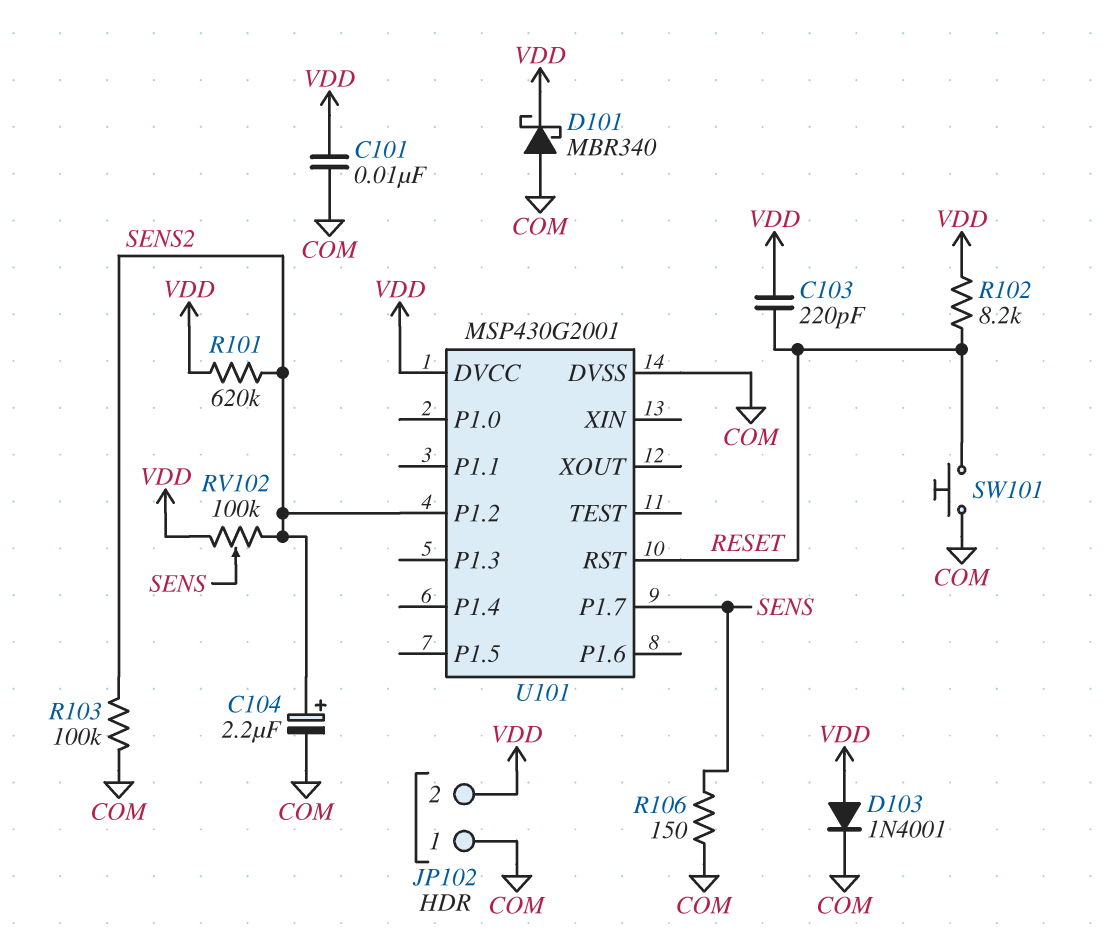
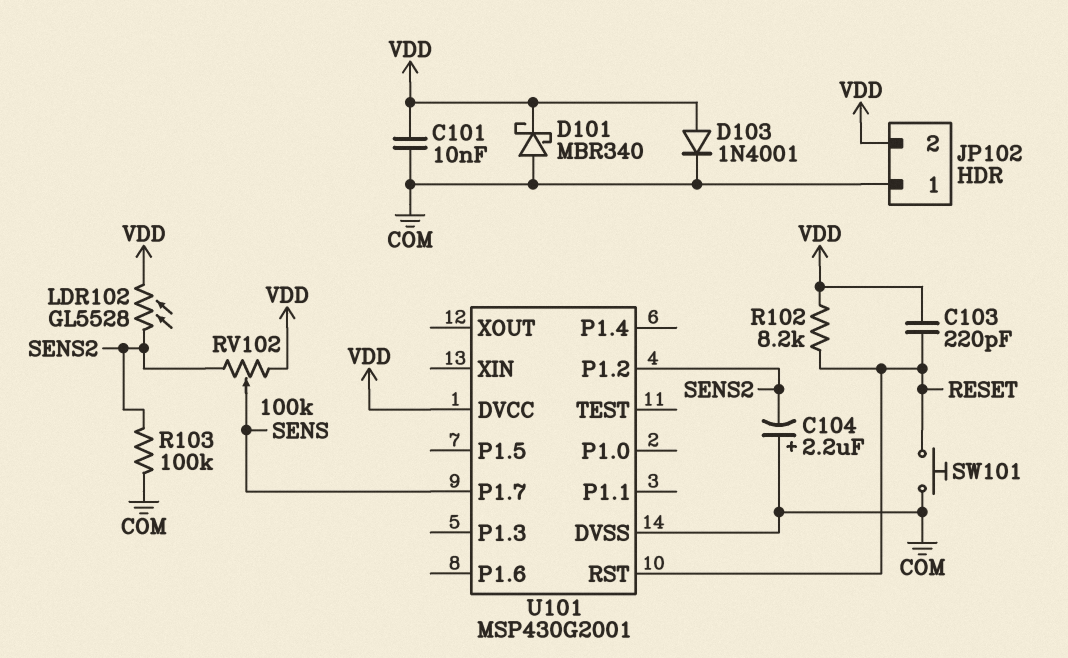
C104: 2.2uF (plus SENS2, minus COM) -> 2.2uF (plus COM, minus SENS2)
LDR102: none -> GL5528 (SENS2, VDD)
R101: 620k (SENS2, VDD) -> none
R106: 150 (COM, SENS) -> none

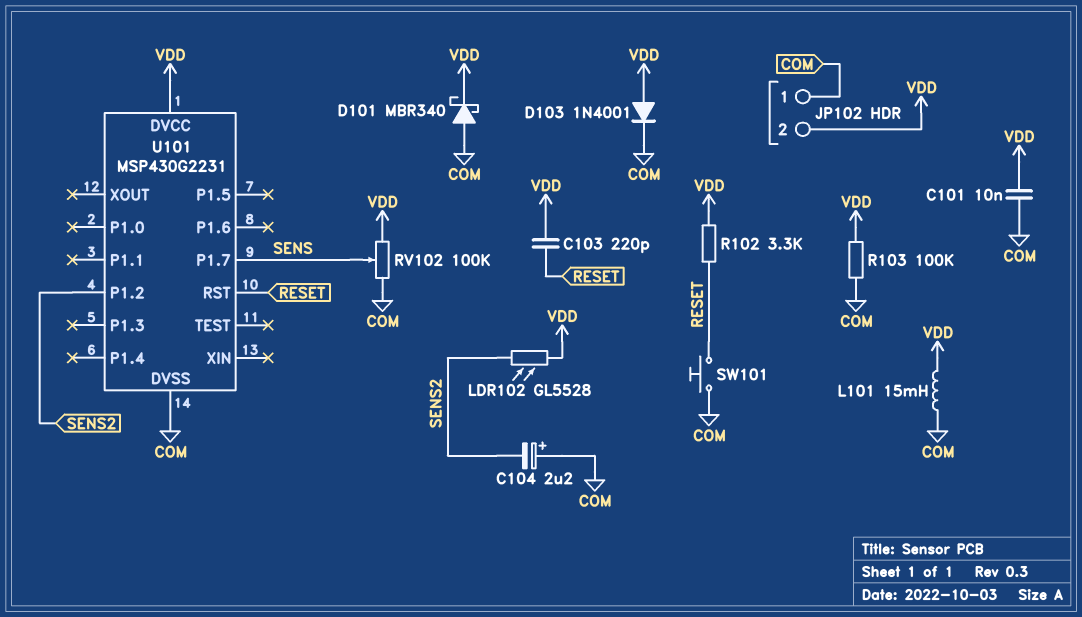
L101: none -> 15mH (COM, VDD)
R102: 8.2k (RESET, VDD) -> 3.3k (RESET, VDD)
R103: 100k (COM, SENS2) -> 100k (COM, VDD)
RV102: 100k (SENS2, VDD, wiper SENS) -> 100k (COM, VDD, wiper SENS)
U101: MSP430G2001 -> MSP430G2231

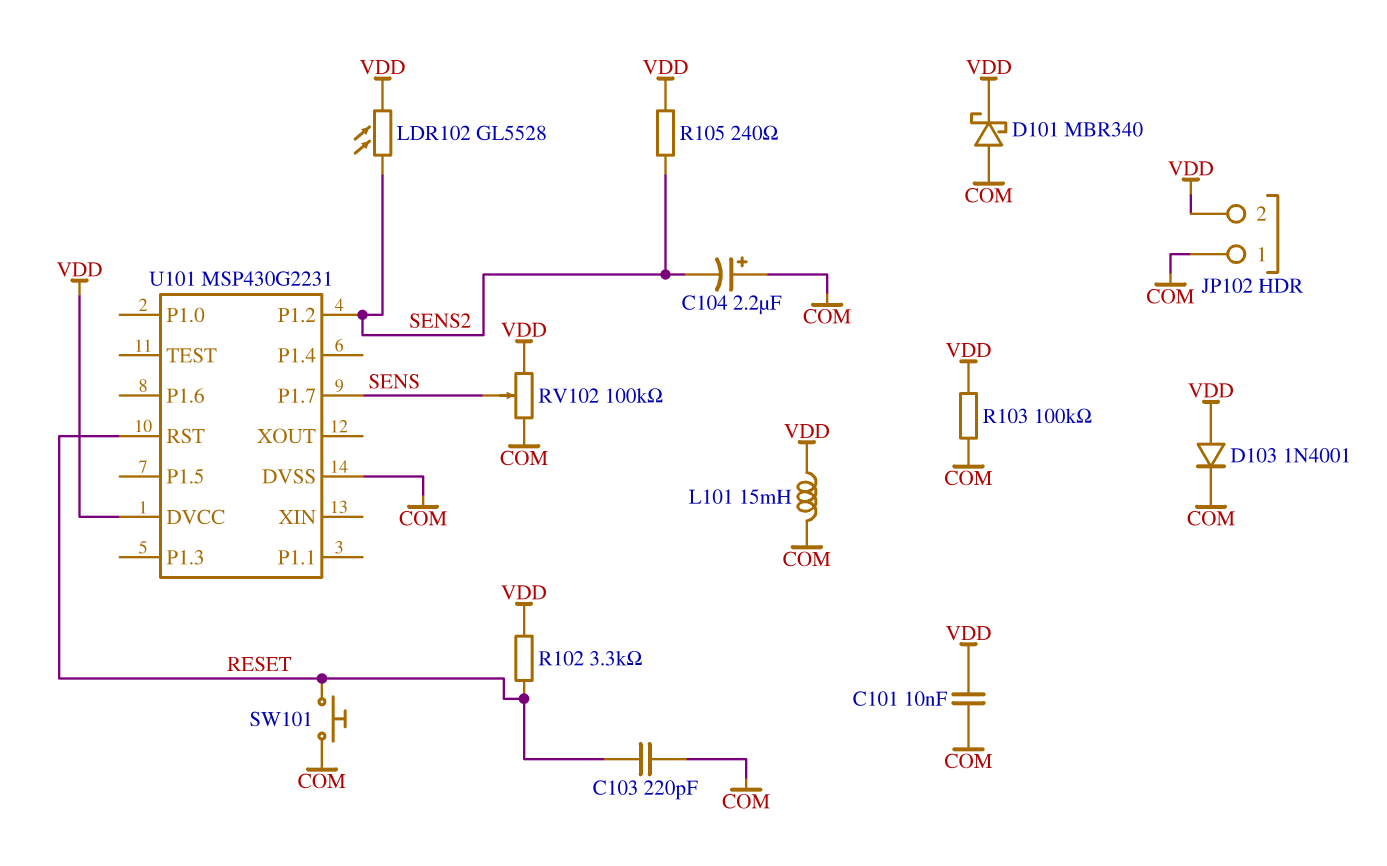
C103: 220pF (RESET, VDD) -> 220pF (COM, RESET)
R105: none -> 240 (SENS2, VDD)

